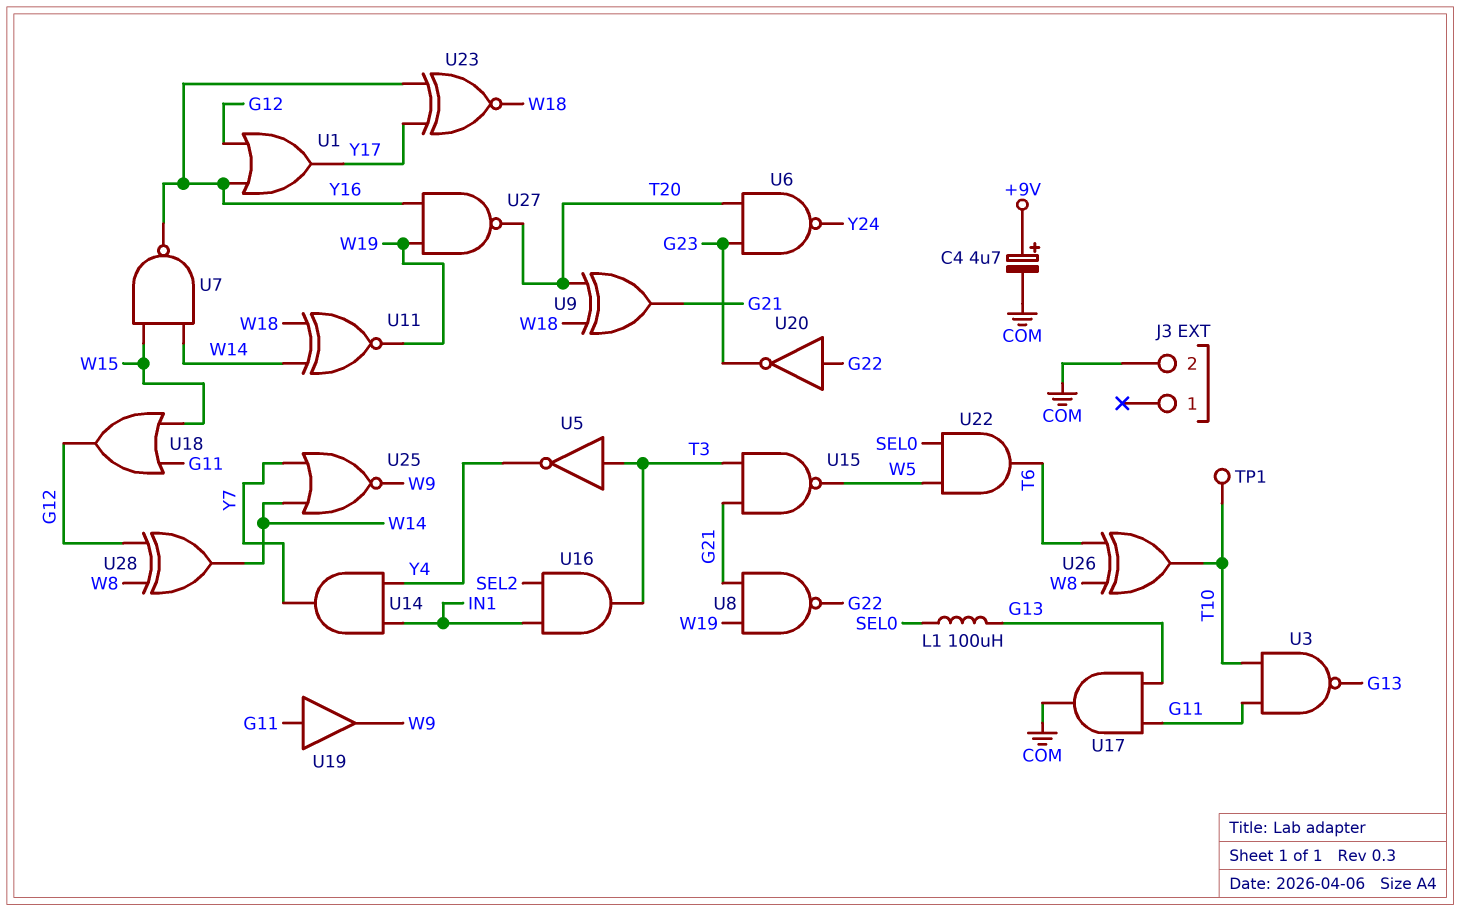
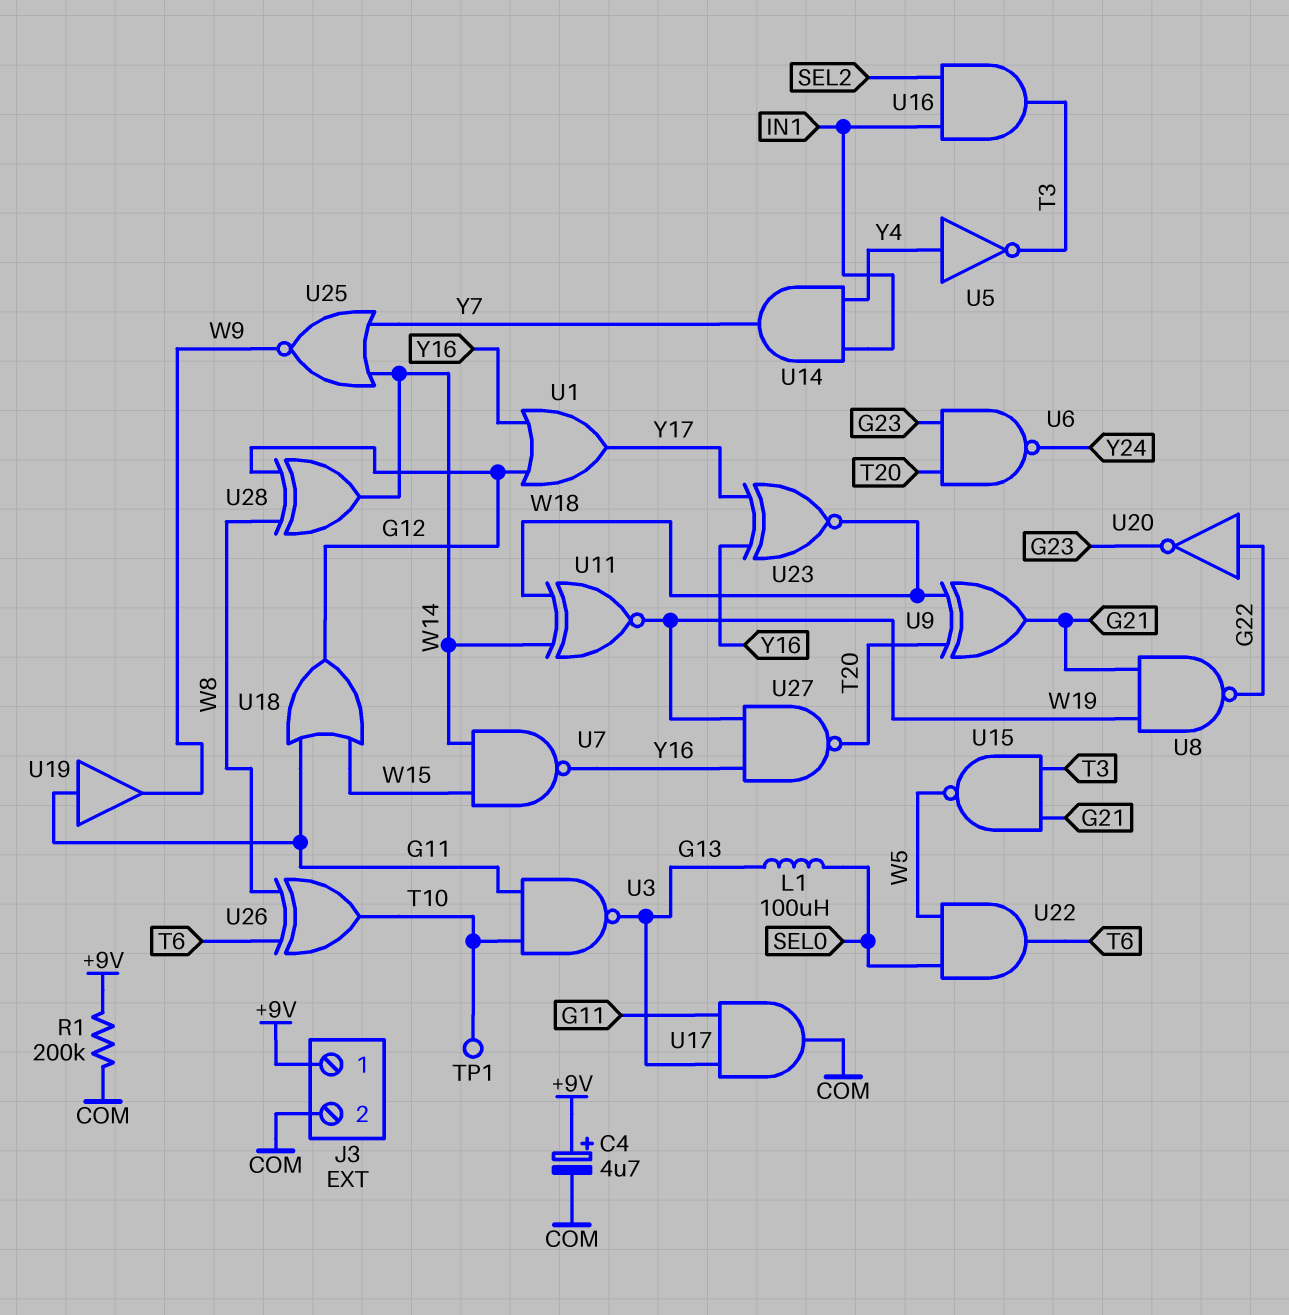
J3 pin 1: none -> +9V
R1: none -> 200k (+9V, COM)
U5: NOT (in T3, out Y4) -> NOT (in Y4, out T3)

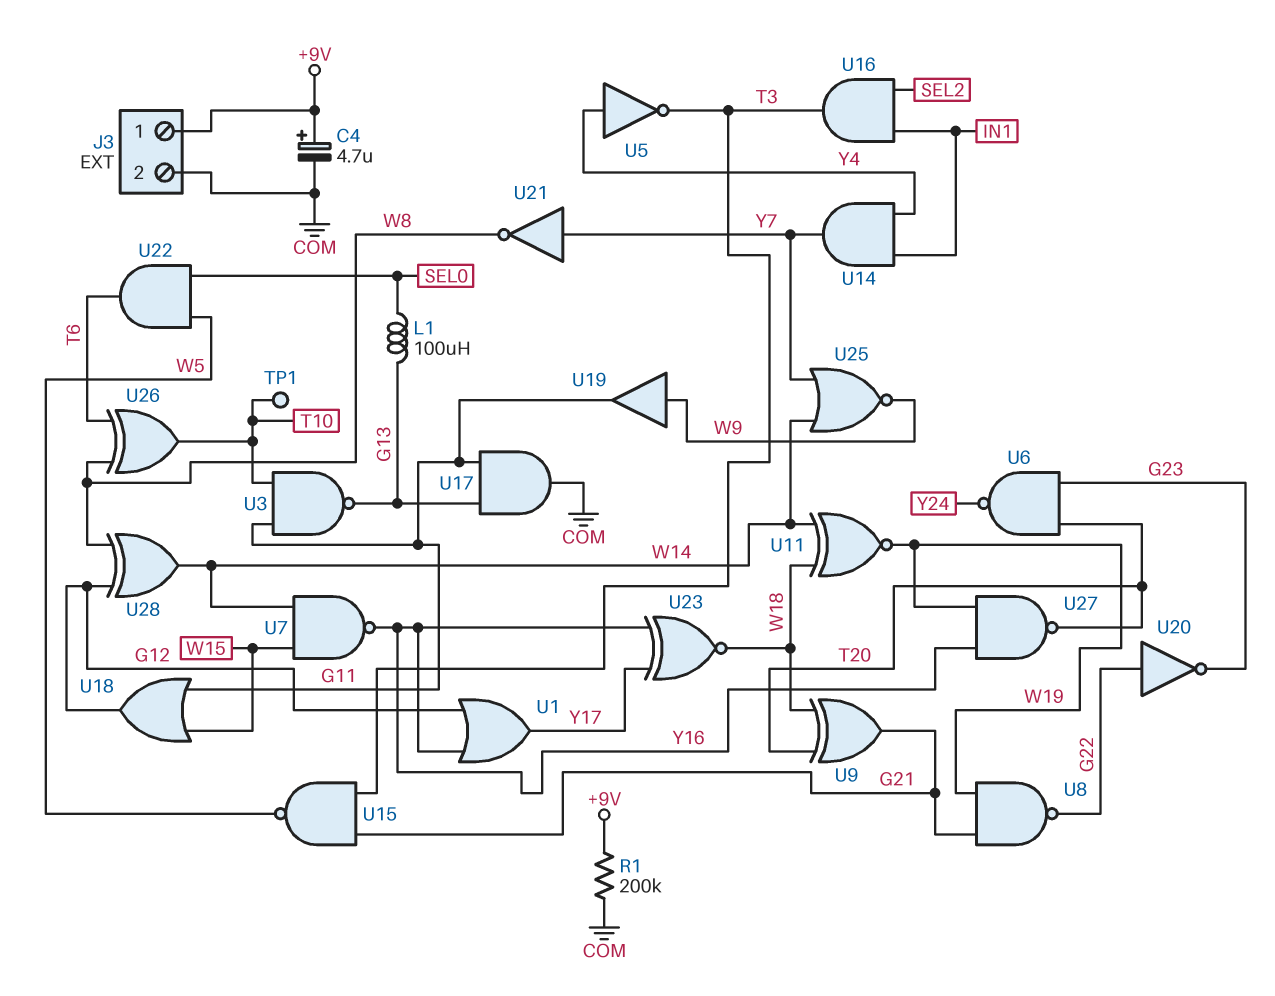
U19: buffer (in G11, out W9) -> buffer (in W9, out G11)
U21: none -> NOT (in Y7, out W8)

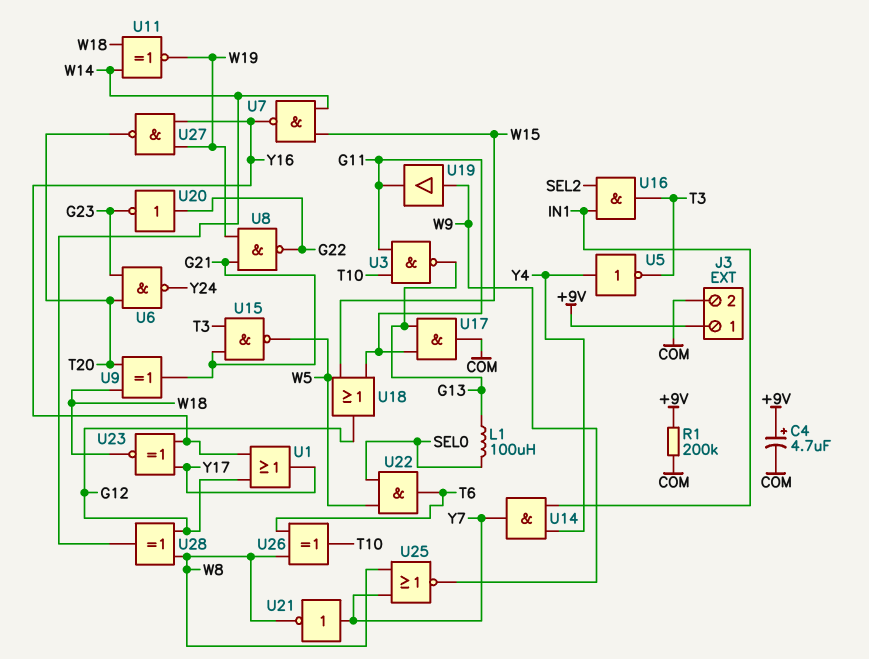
TP1: test point (T10) -> none
U25: NOR (in W14, in Y7, out W9) -> NOR (in W8, in Y7, out W9)

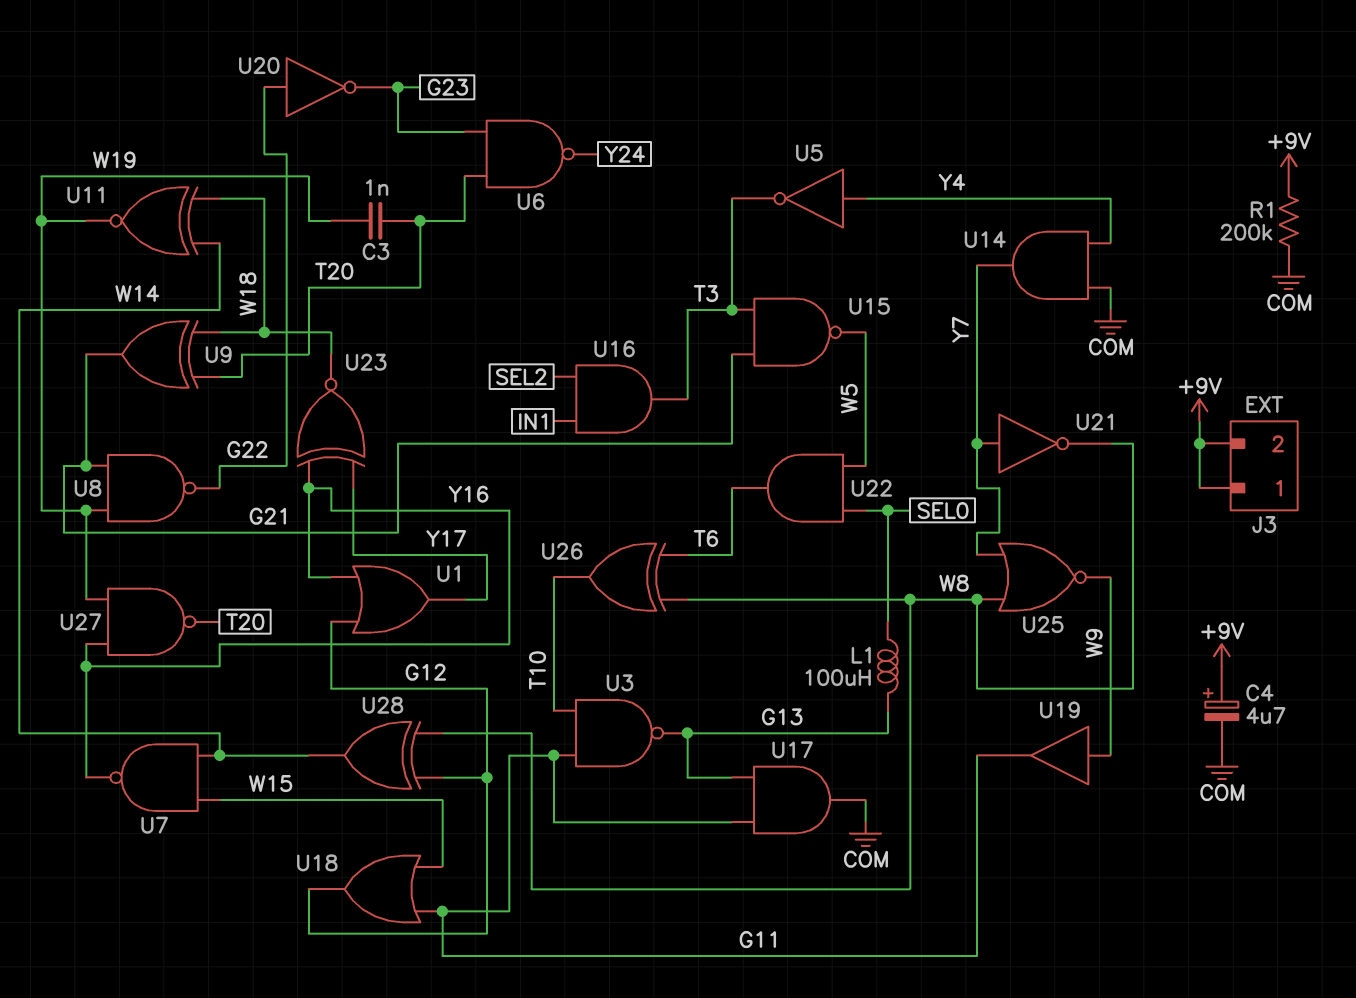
C3: none -> 1nF (T20, W19)
J3 pin 2: COM -> +9V
U14: AND (in IN1, in Y4, out Y7) -> AND (in COM, in Y4, out Y7)

